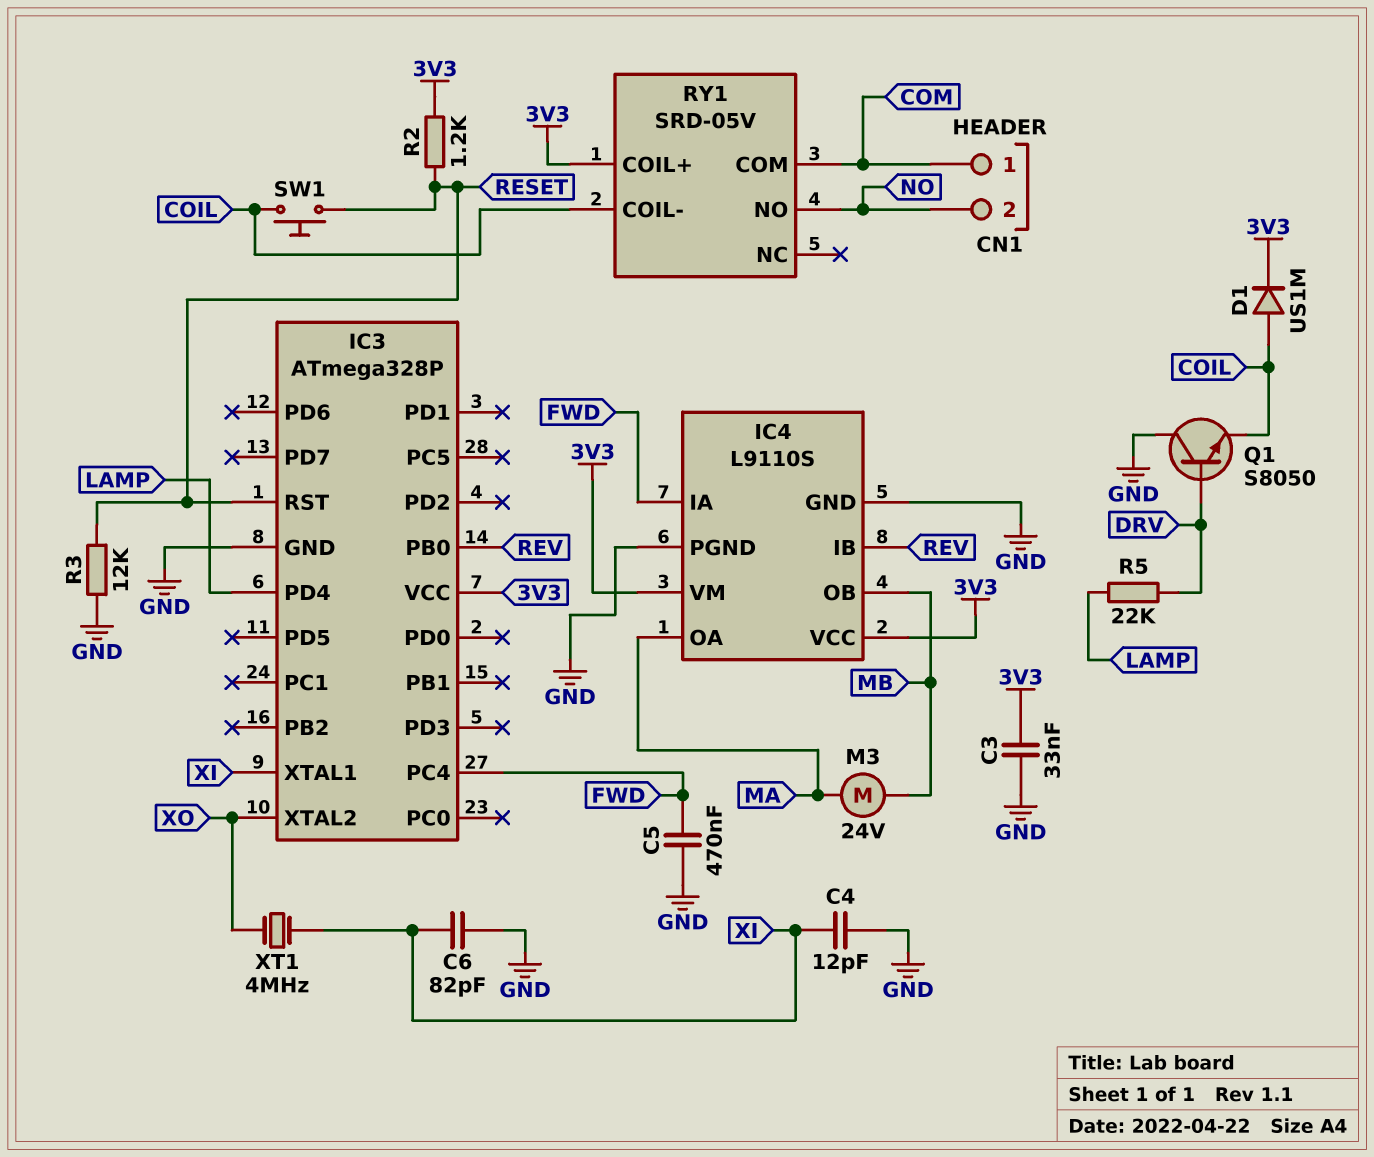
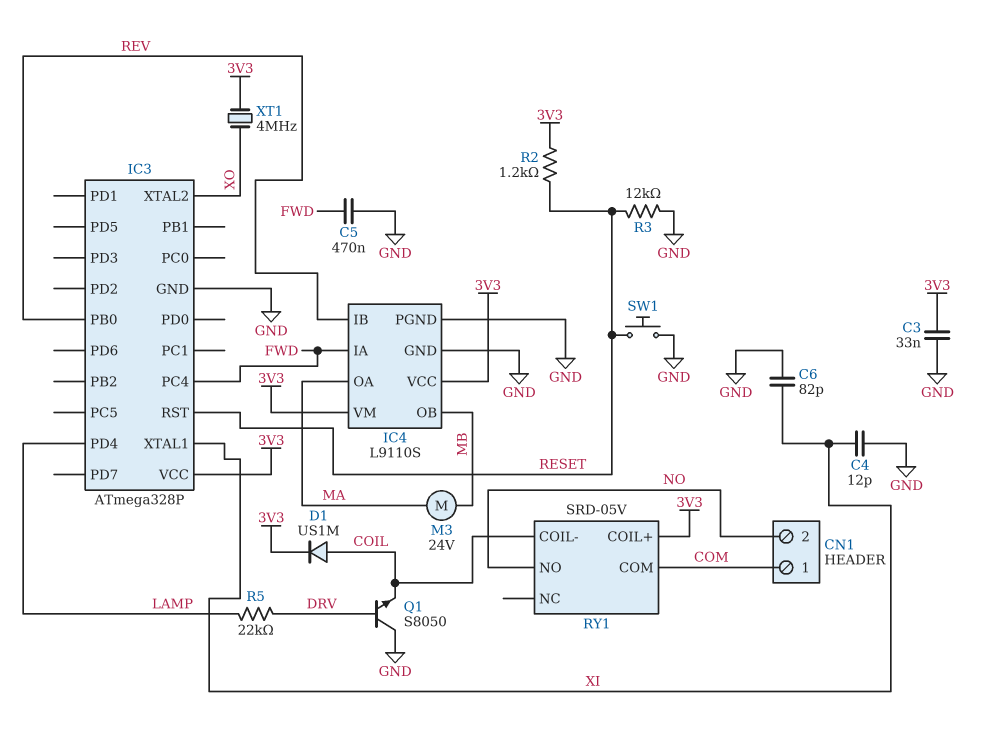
SW1: button (COIL, RESET) -> button (GND, RESET)
XT1: 4MHz (XI, XO) -> 4MHz (3V3, XO)

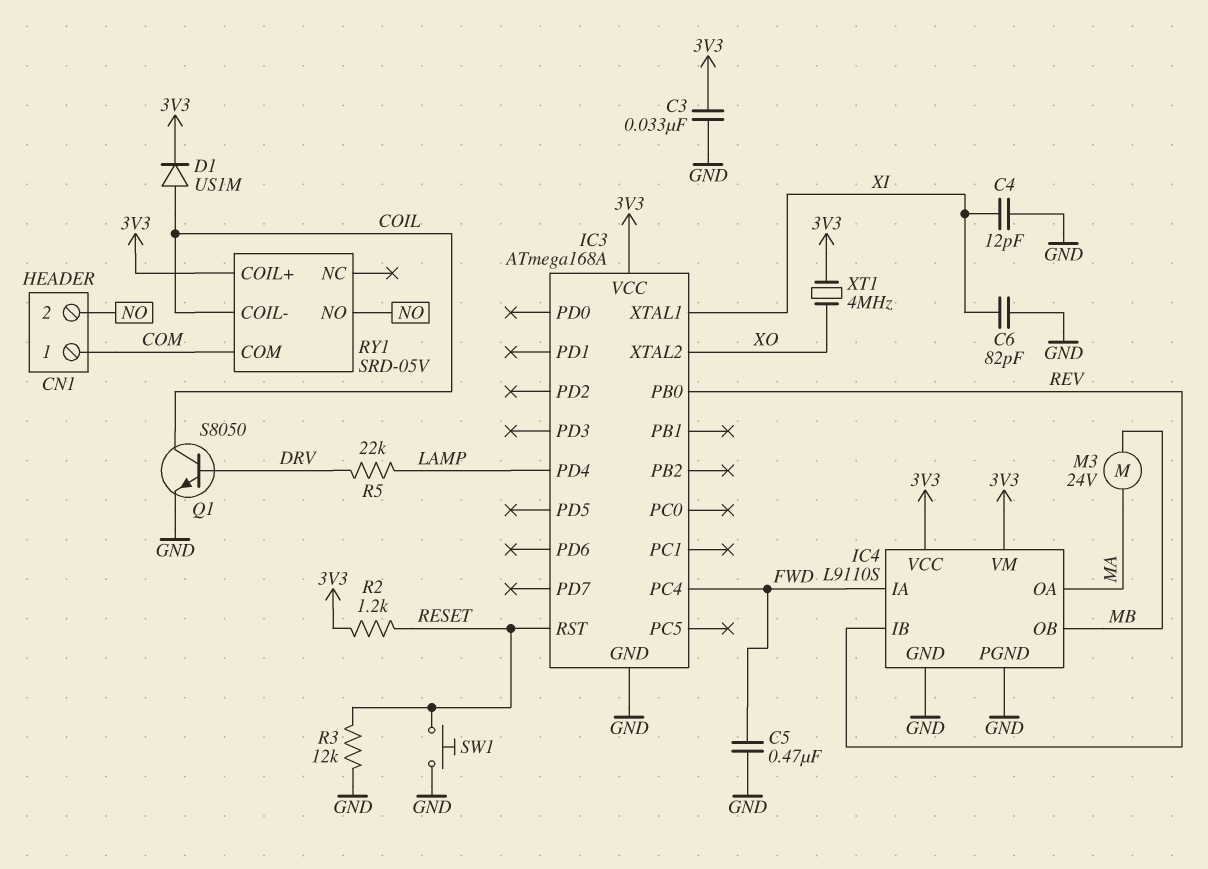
IC3: ATmega328P -> ATmega168A
Q1: NPN S8050 (B DRV, C GND, E COIL) -> NPN S8050 (B DRV, C COIL, E GND)

